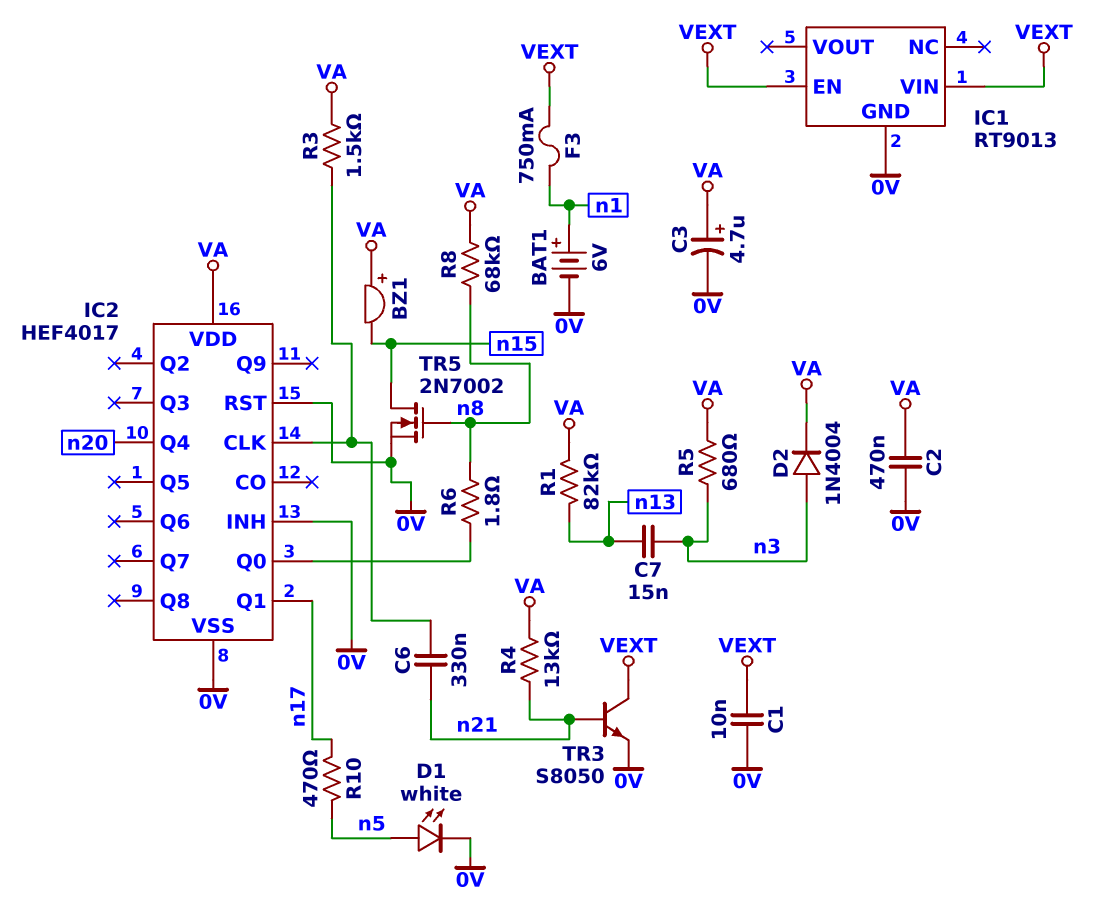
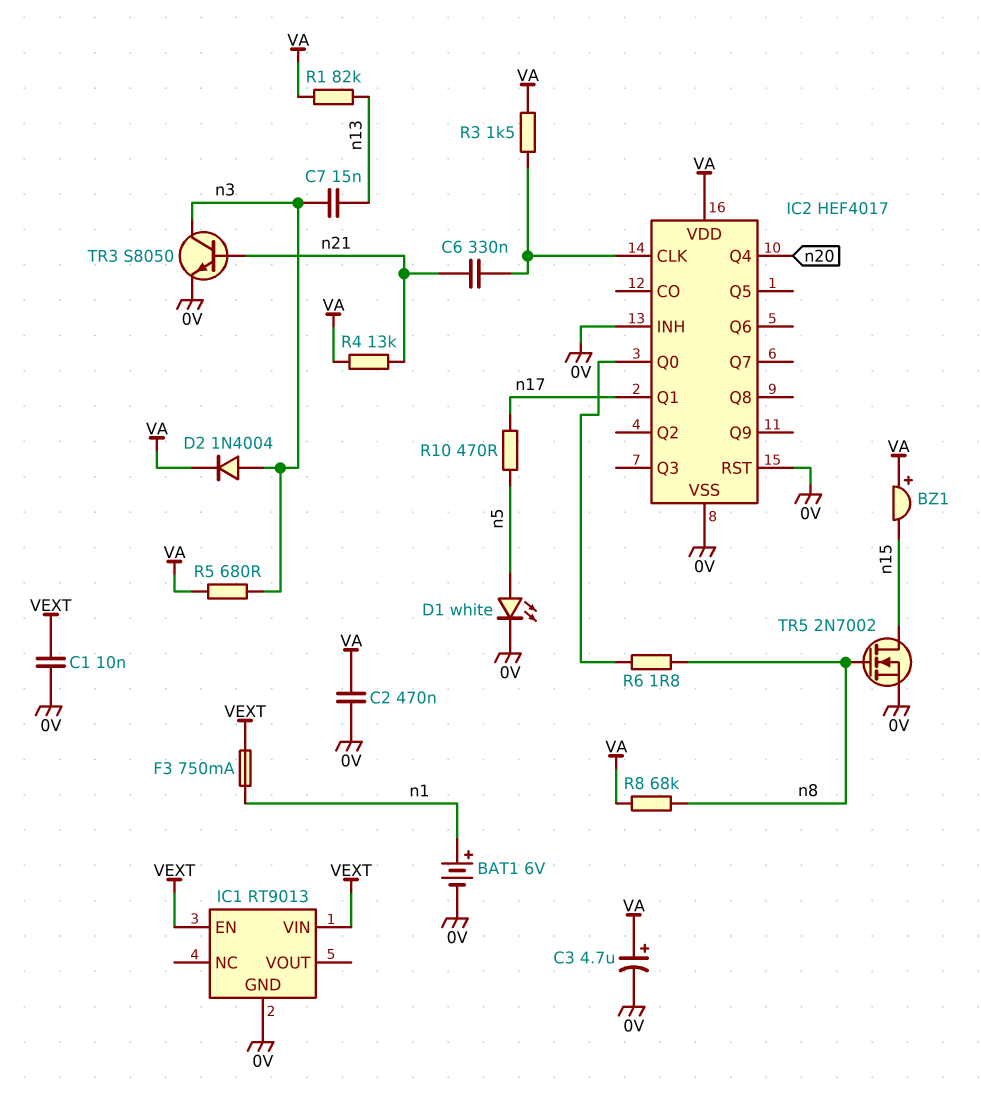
TR3: NPN S8050 (B n21, C VEXT, E 0V) -> NPN S8050 (B n21, C n3, E 0V)

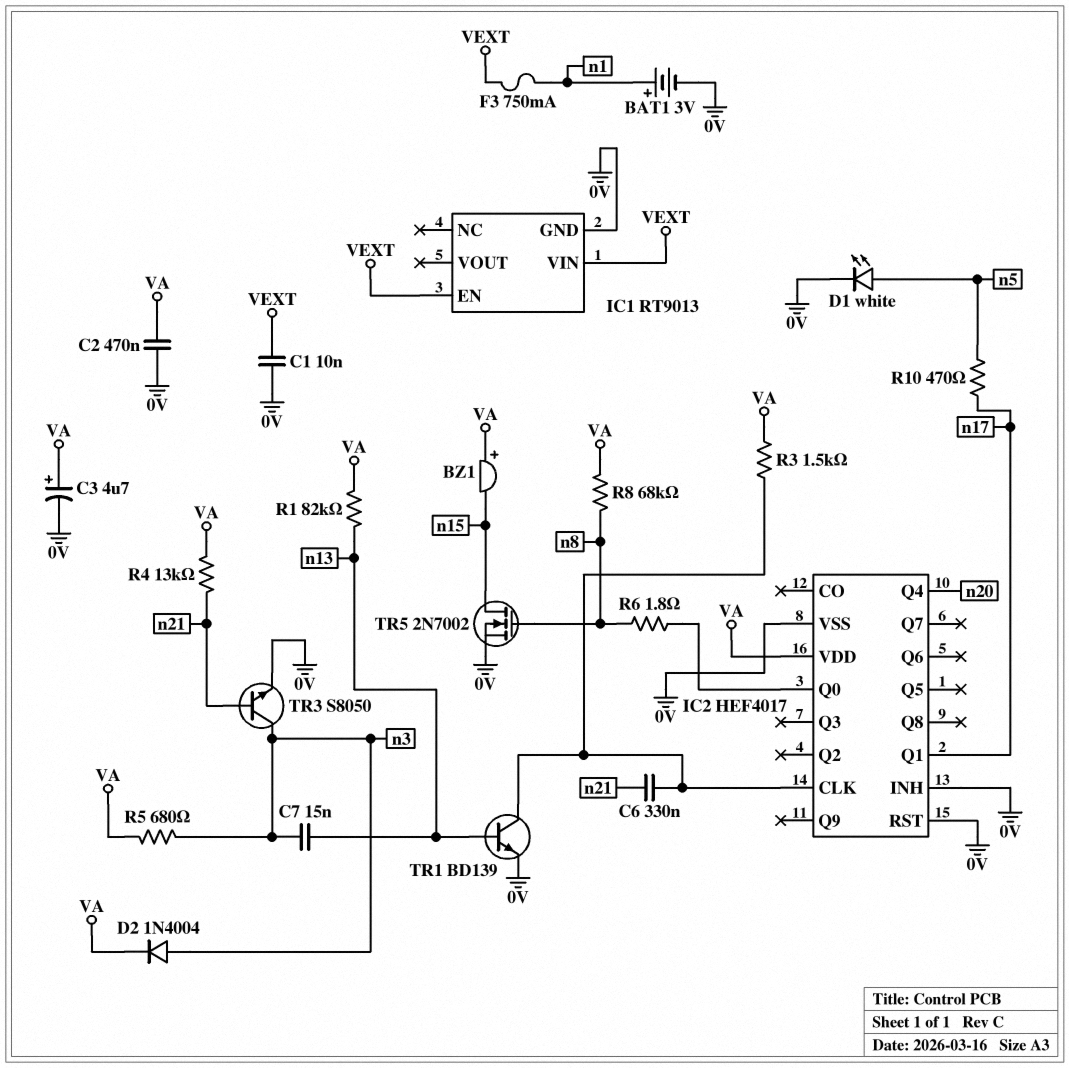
BAT1: 6V (plus n1, minus 0V) -> 3V (plus n1, minus 0V)
TR1: none -> NPN BD139 (B n13, C IC2/CLK, E 0V)

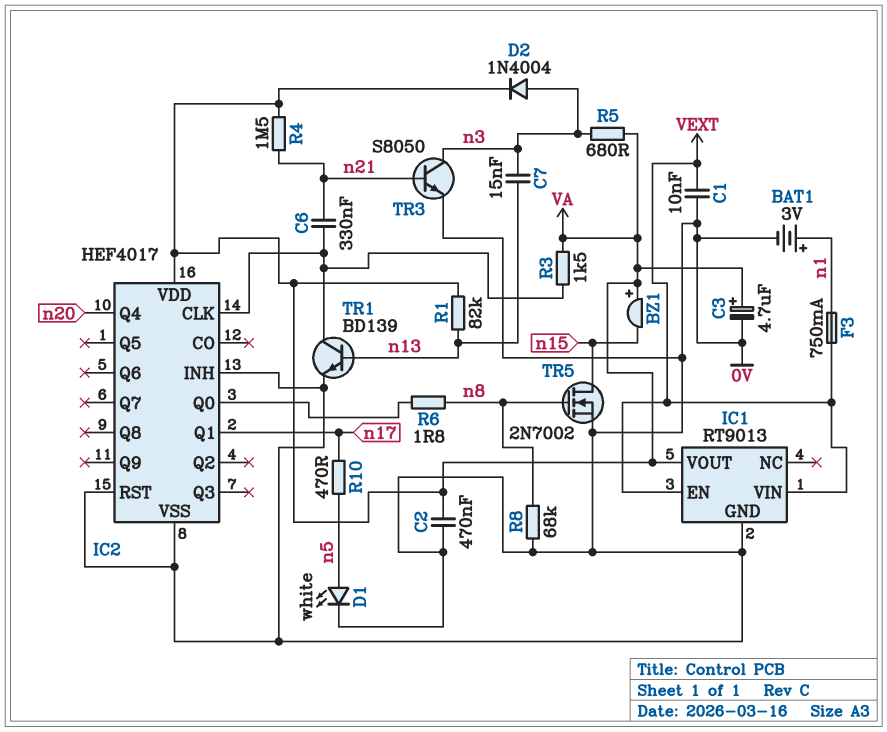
IC1 pin VOUT: none -> VA
R4: 13k (VA, n21) -> 1.5M (VA, n21)
R8: 68k (VA, n8) -> 68k (0V, n8)

